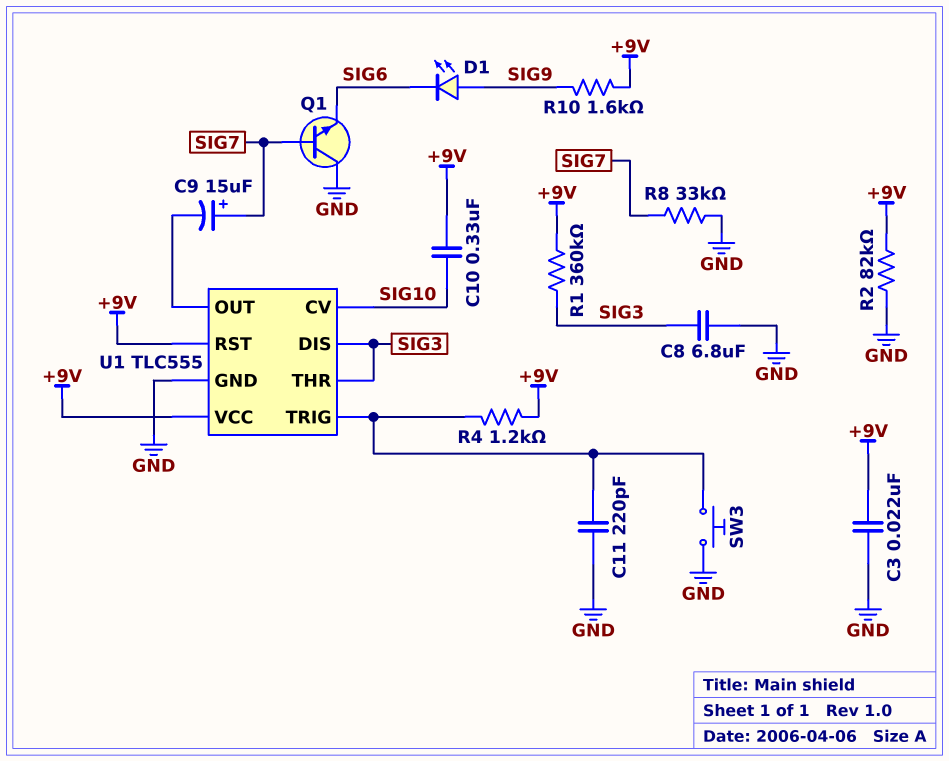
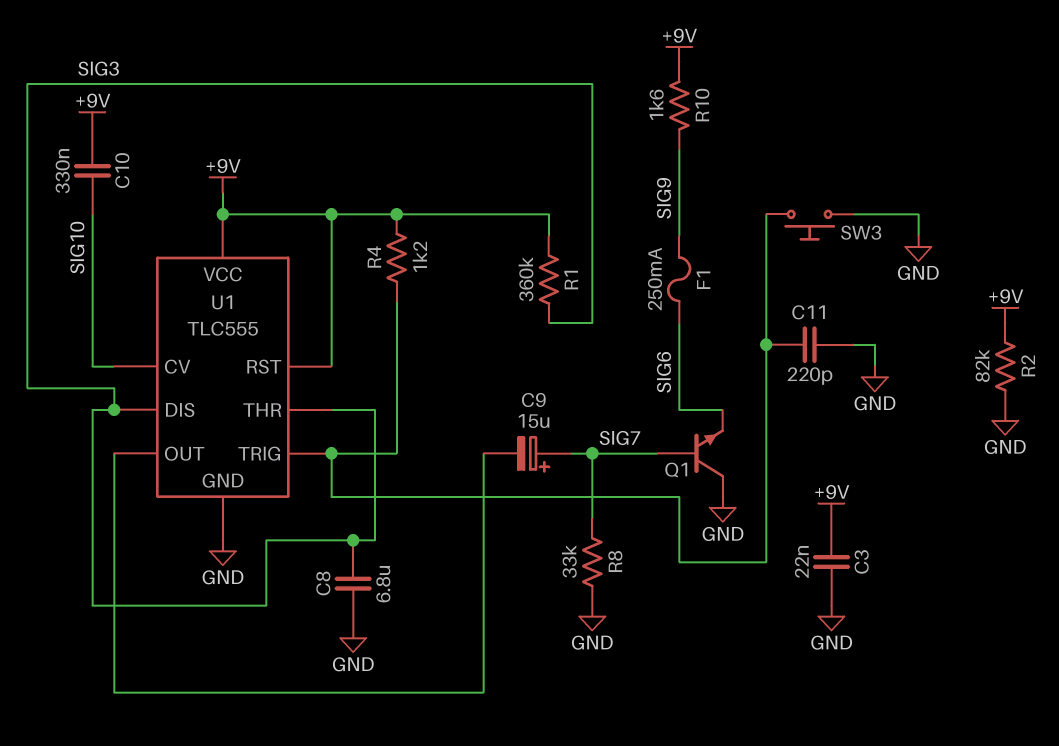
D1: LED (A SIG9, K SIG6) -> none
F1: none -> 250mA (SIG6, SIG9)

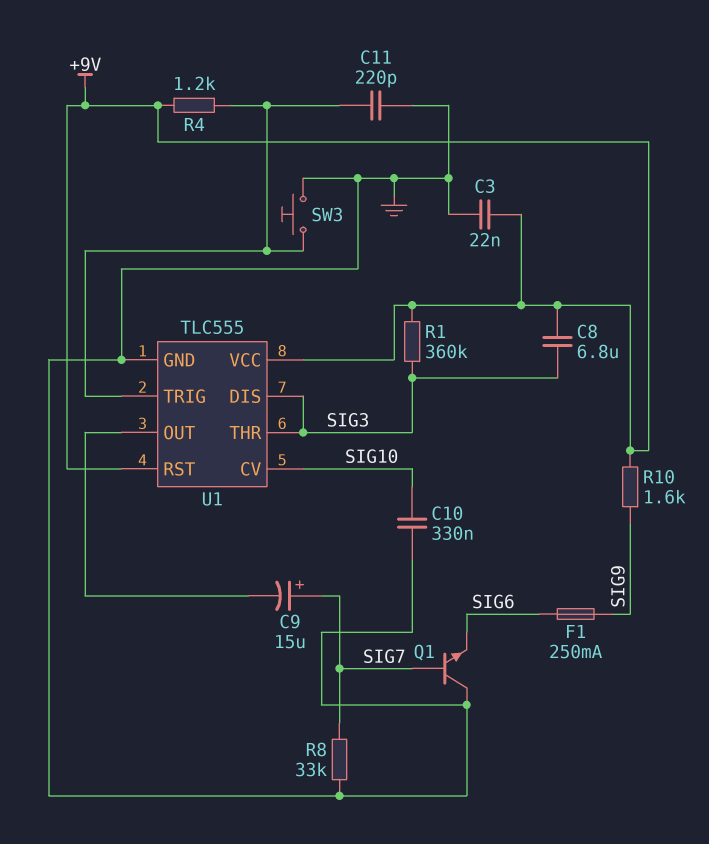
C8: 6.8uF (GND, SIG3) -> 6.8uF (+9V, SIG3)
C10: 330nF (+9V, SIG10) -> 330nF (GND, SIG10)
R2: 82k (+9V, GND) -> none

